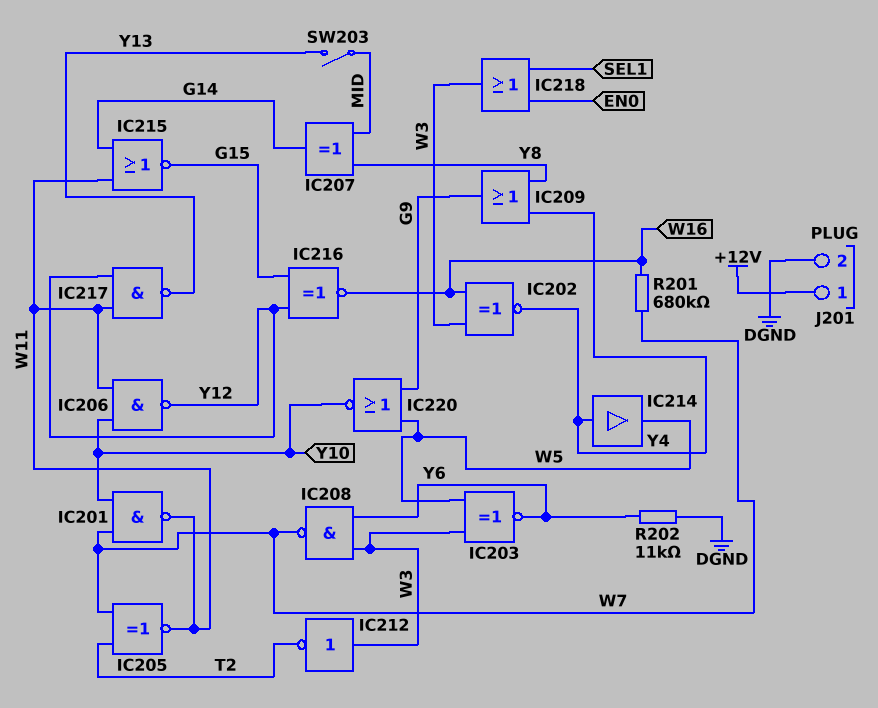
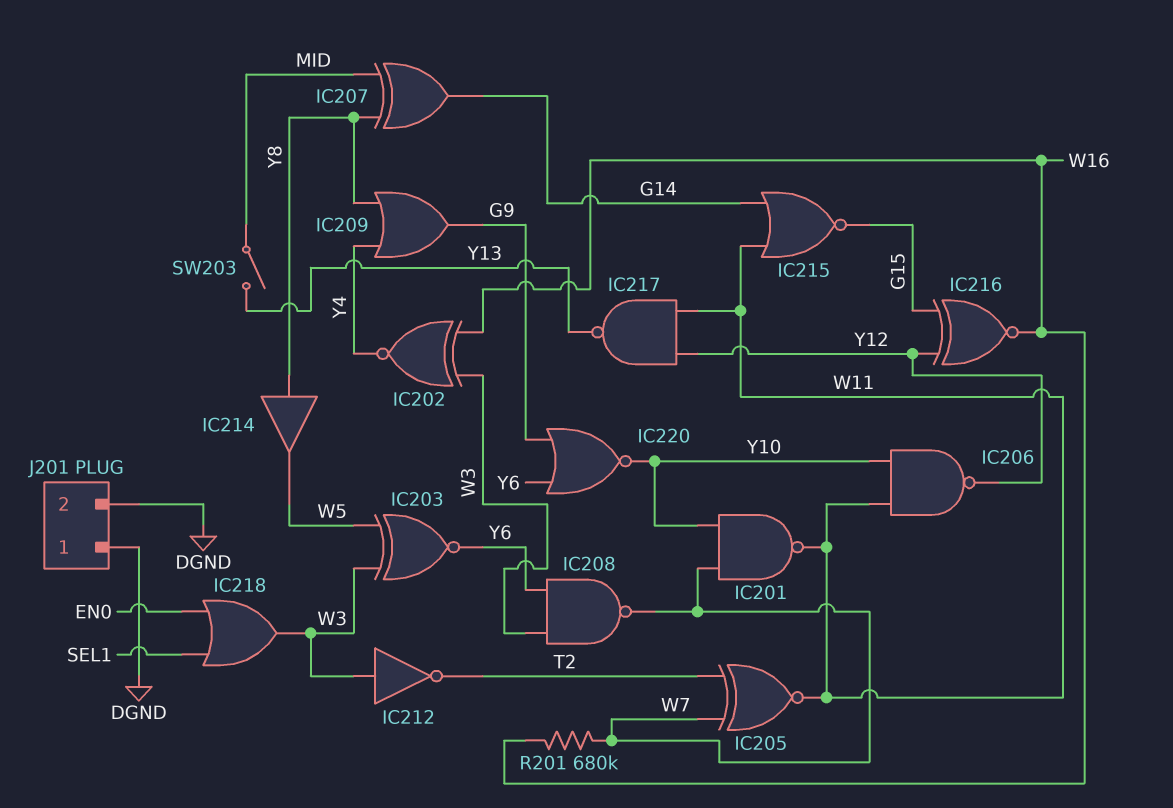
IC214: buffer (in Y4, out W5) -> buffer (in Y8, out W5)
IC220: NOR (in G9, in W5, out Y10) -> NOR (in G9, in Y6, out Y10)
J201 pin 1: +12V -> DGND
R202: 11k (DGND, Y6) -> none

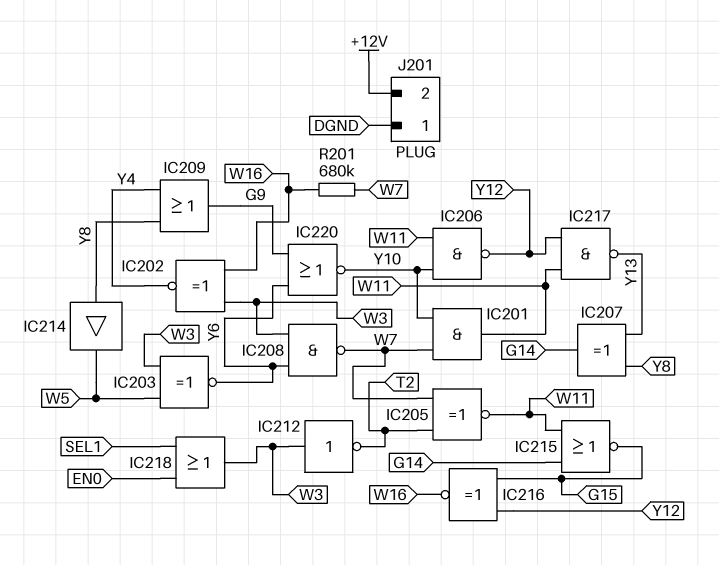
IC201: NAND (in W7, in Y10, out W11) -> AND (in W7, in Y10, out W11)
IC207: XOR (in MID, in Y8, out G14) -> XOR (in Y8, in Y13, out G14)
J201 pin 2: DGND -> +12V
SW203: switch (MID, Y13) -> none

